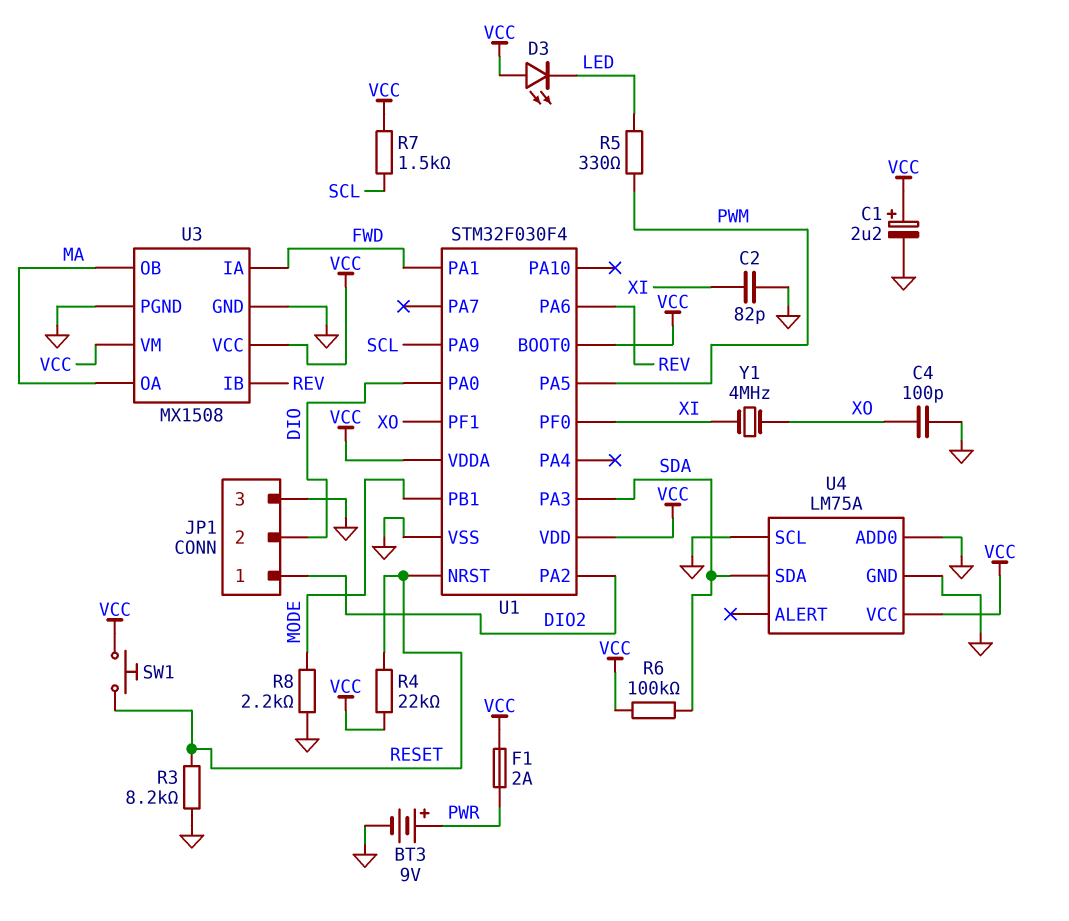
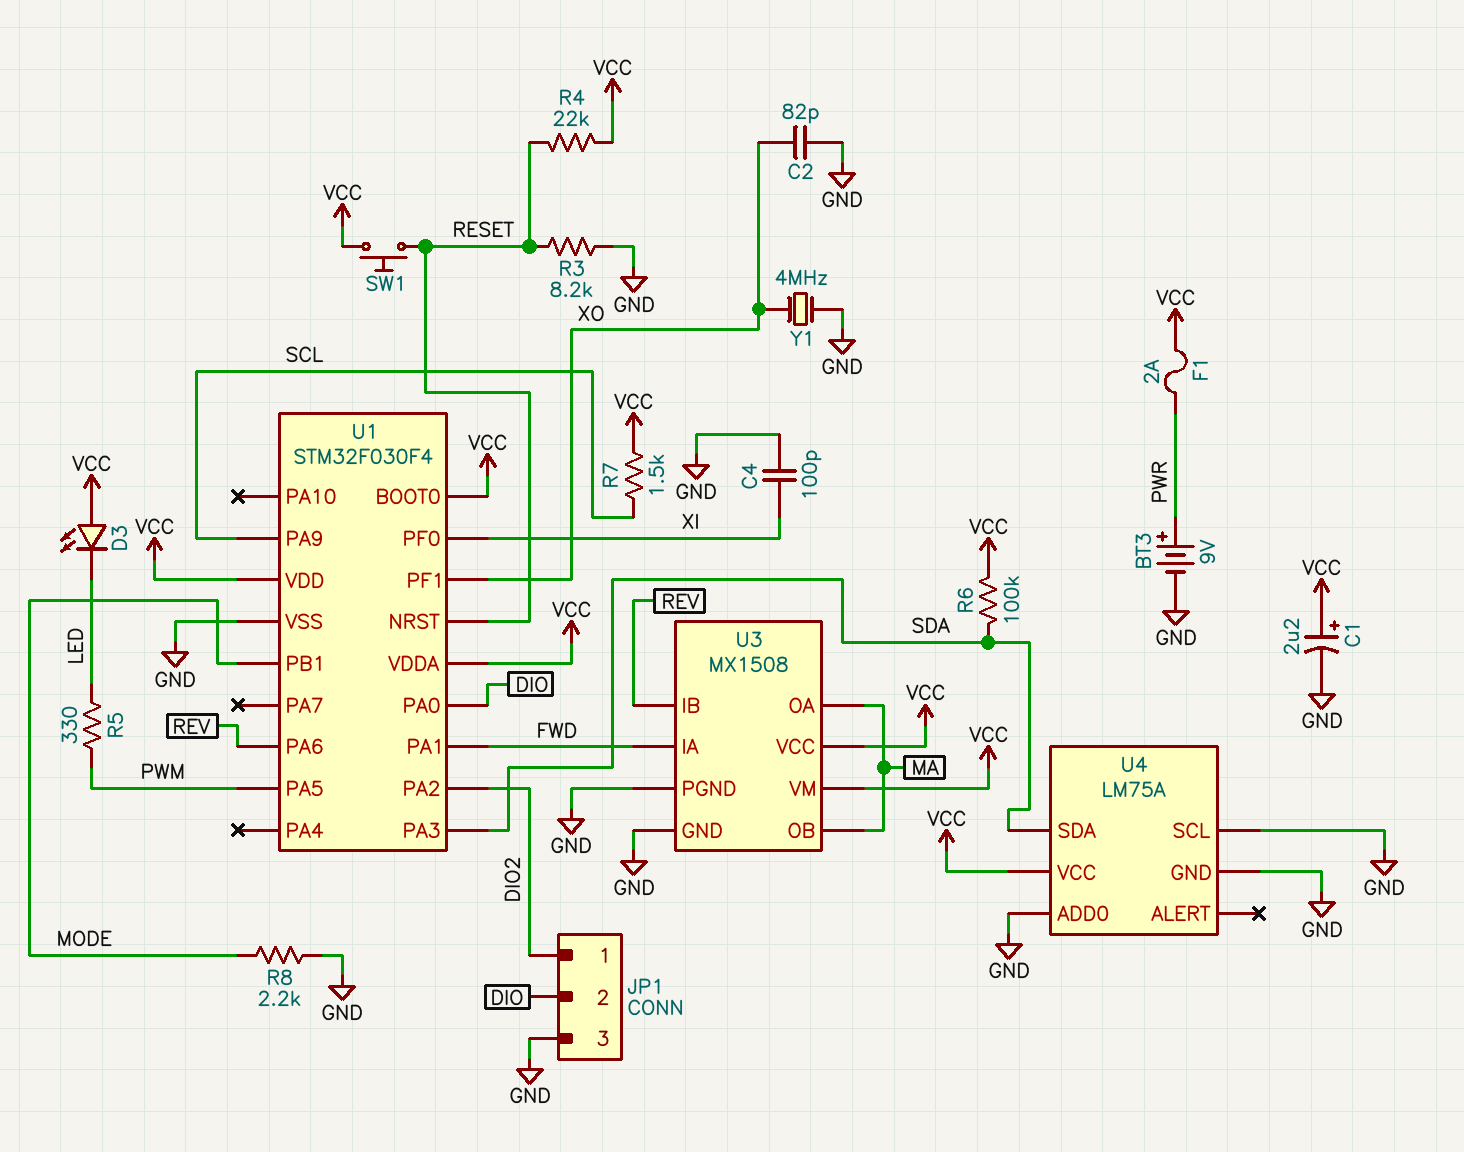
C2: 82pF (GND, XI) -> 82pF (GND, XO)
C4: 100pF (GND, XO) -> 100pF (GND, XI)
Y1: 4MHz (XI, XO) -> 4MHz (GND, XO)

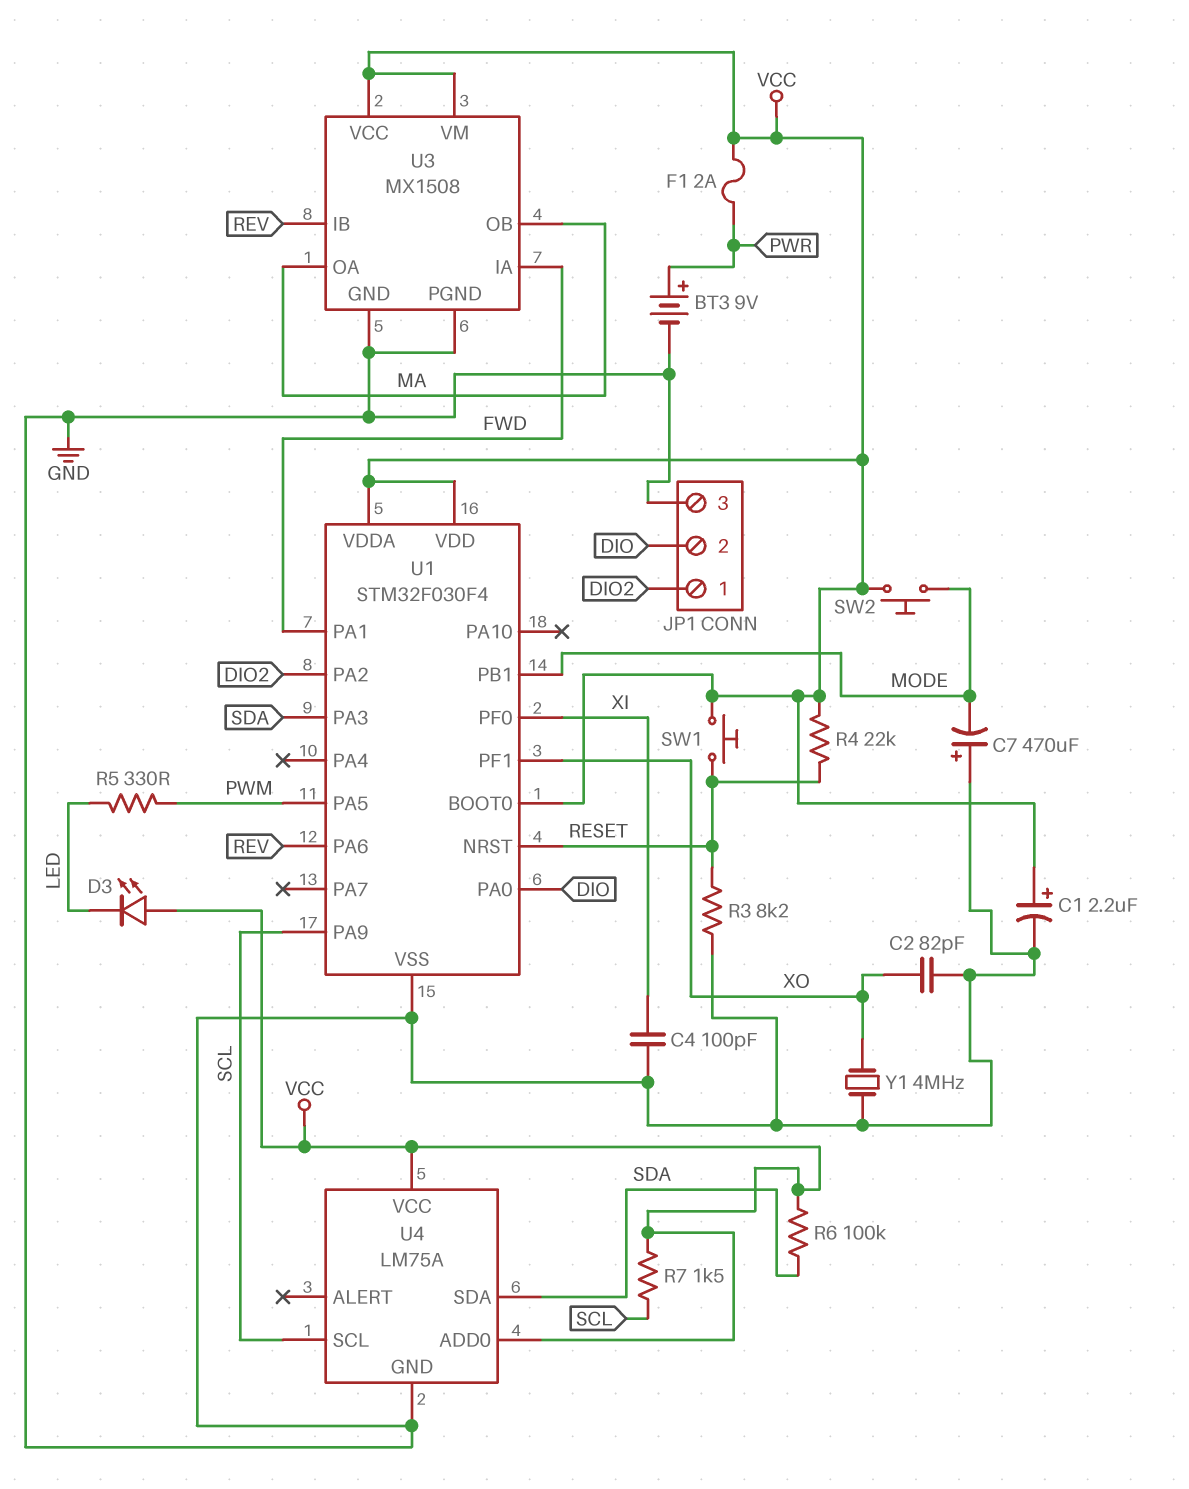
C7: none -> 470uF (plus GND, minus MODE)
R8: 2.2k (GND, MODE) -> none
SW2: none -> button (MODE, VCC)
U4 pin ADD0: GND -> VCC
U4 pin SCL: GND -> SCL

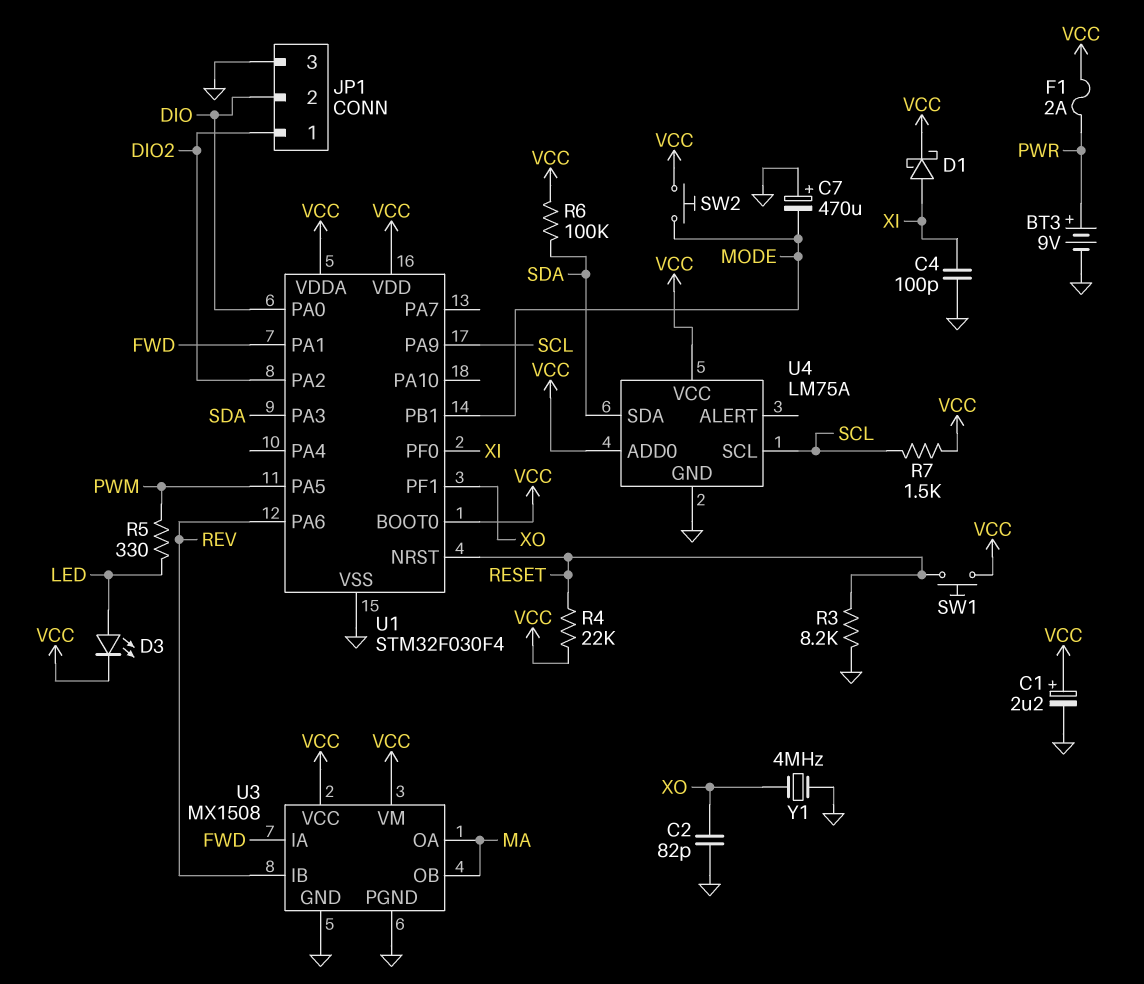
D1: none -> schottky (A XI, K VCC)
D3: LED (A VCC, K LED) -> LED (A LED, K VCC)

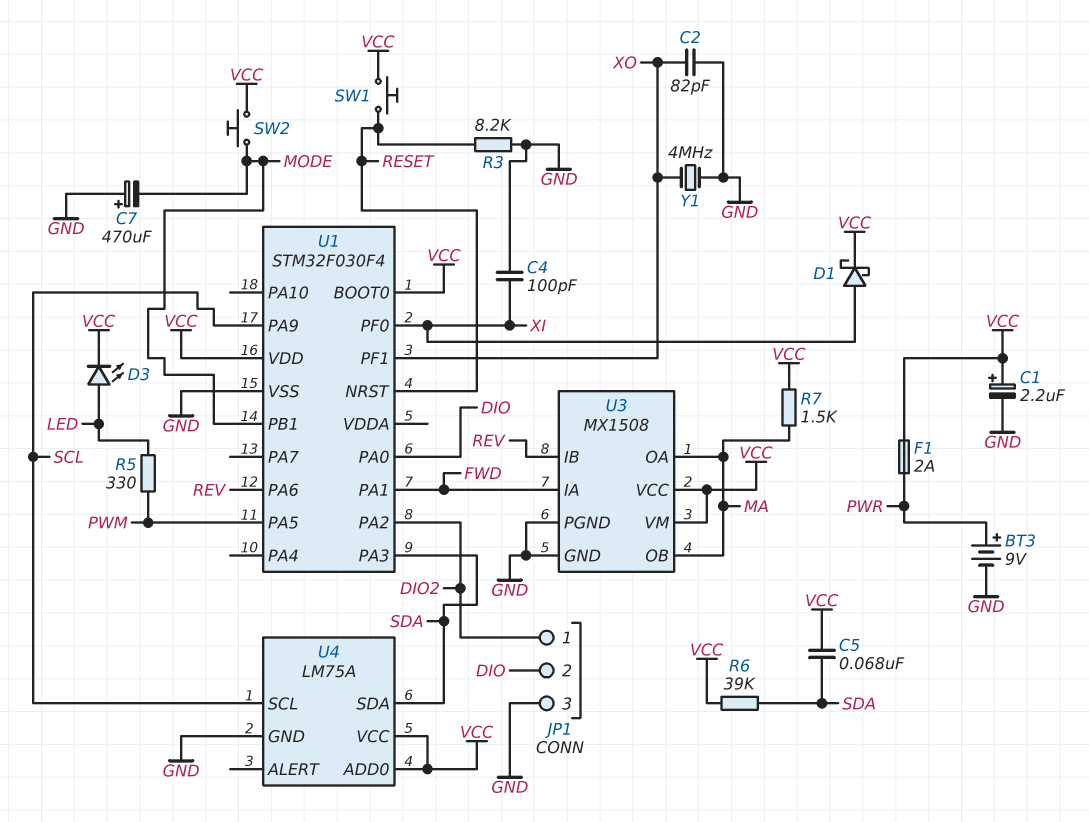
C5: none -> 68nF (SDA, VCC)
R4: 22k (RESET, VCC) -> none
R6: 100k (SDA, VCC) -> 39k (SDA, VCC)
R7: 1.5k (SCL, VCC) -> 1.5k (MA, VCC)
U1 pin VDDA: VCC -> none

